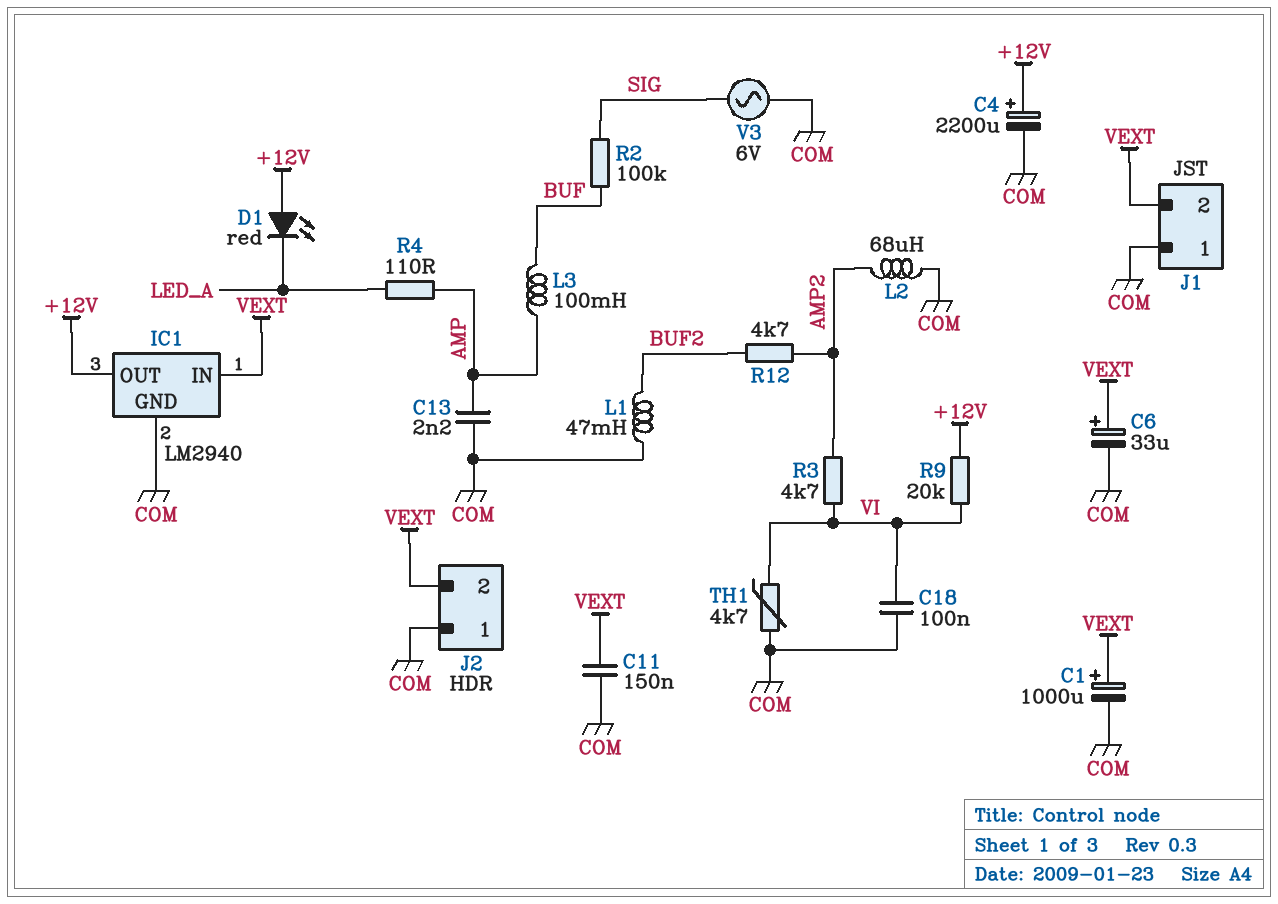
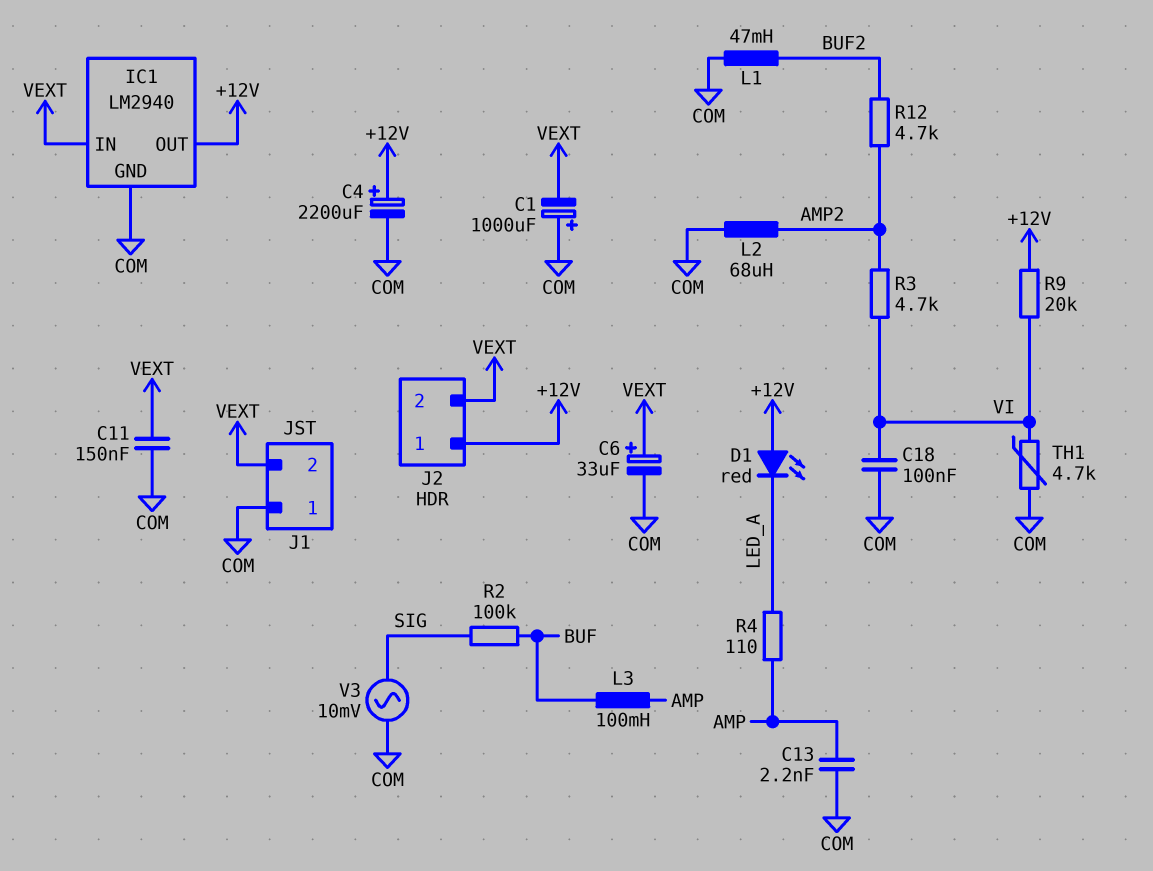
C1: 1000uF (plus VEXT, minus COM) -> 1000uF (plus COM, minus VEXT)
J2 pin 1: COM -> +12V
V3: AC 6V (COM, SIG) -> AC 10mV (COM, SIG)

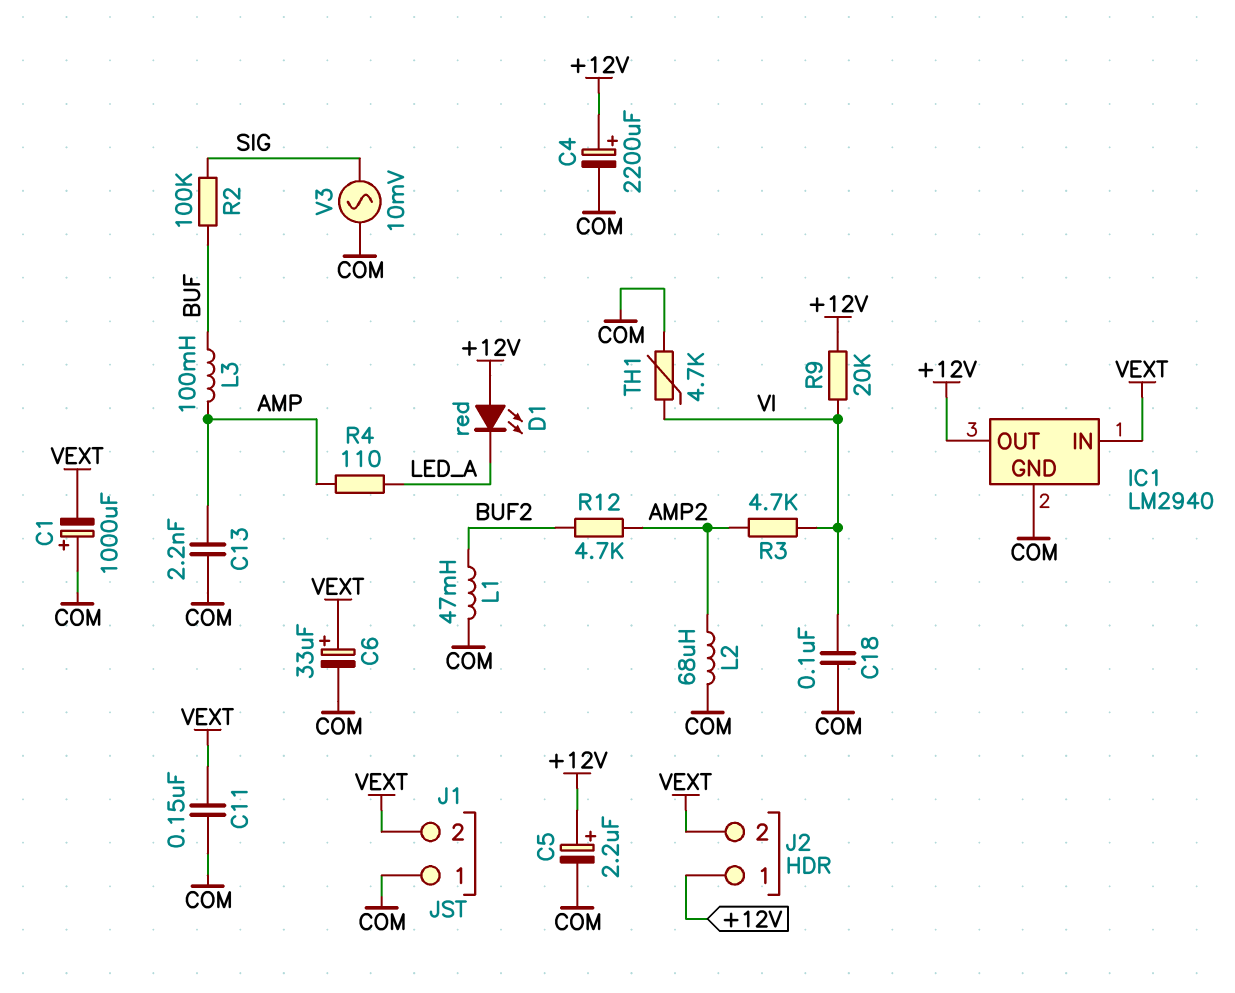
C5: none -> 2.2uF (plus +12V, minus COM)

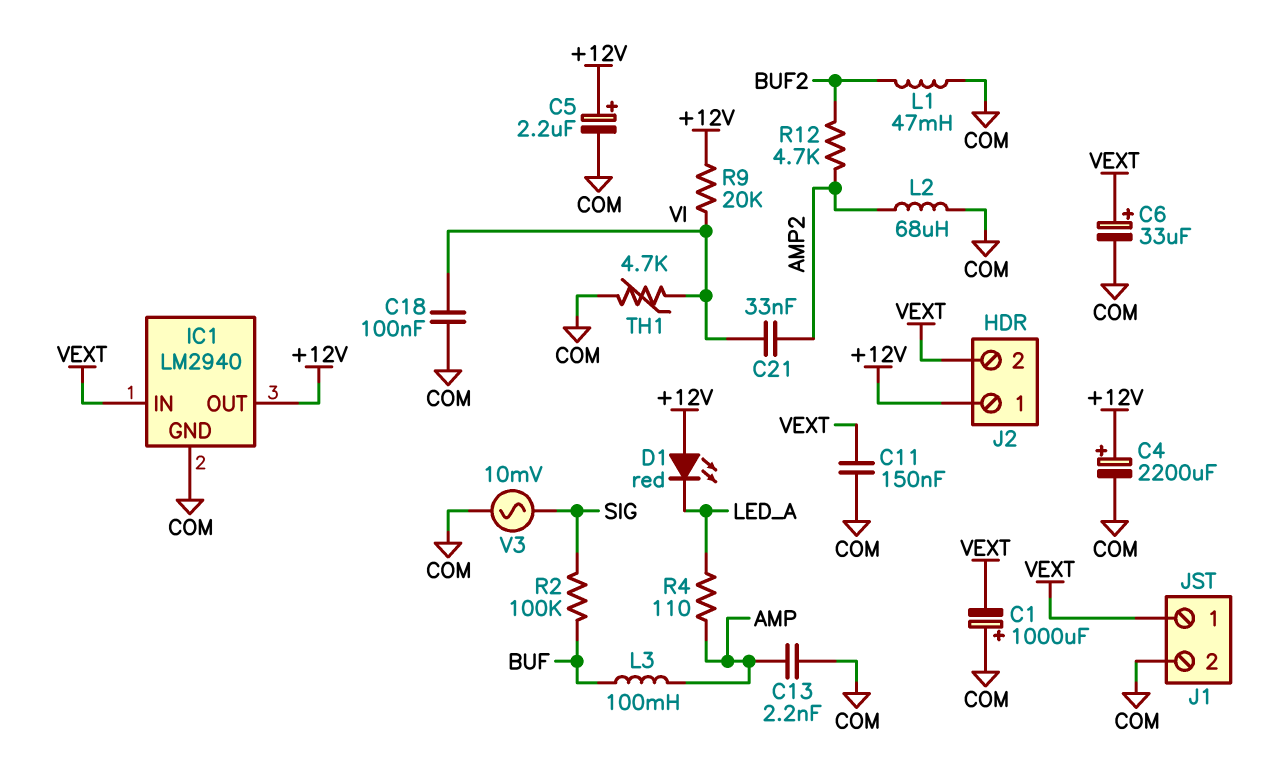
C21: none -> 33nF (AMP2, VI)
J1 pin 1: COM -> VEXT
J1 pin 2: VEXT -> COM
R3: 4.7k (AMP2, VI) -> none

